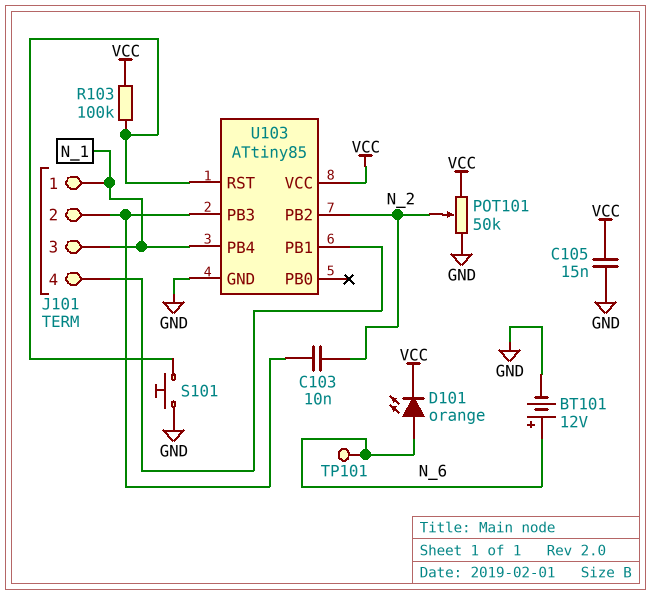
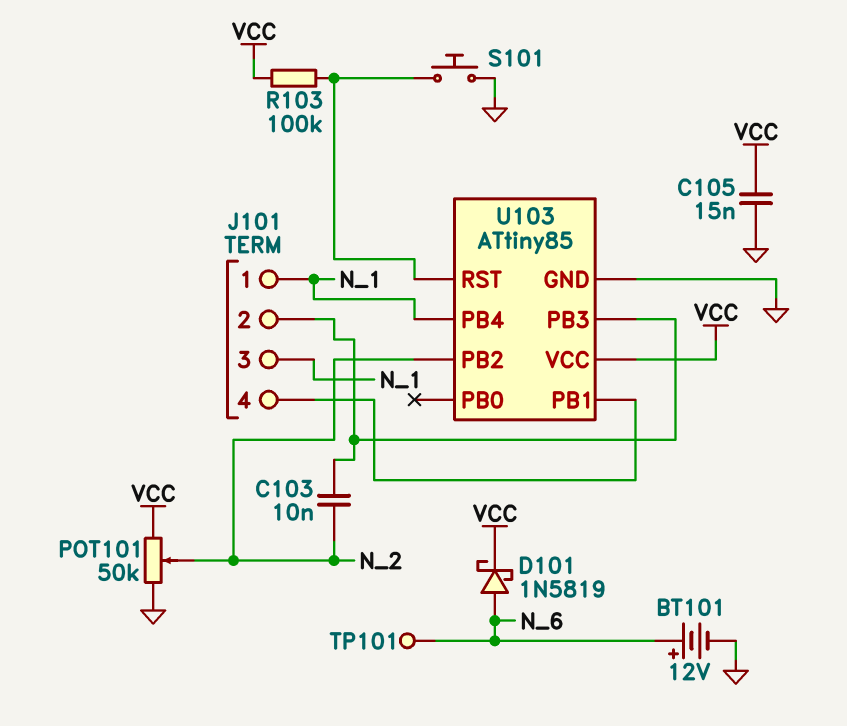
D101: LED orange (A N_6, K VCC) -> schottky 1N5819 (A N_6, K VCC)

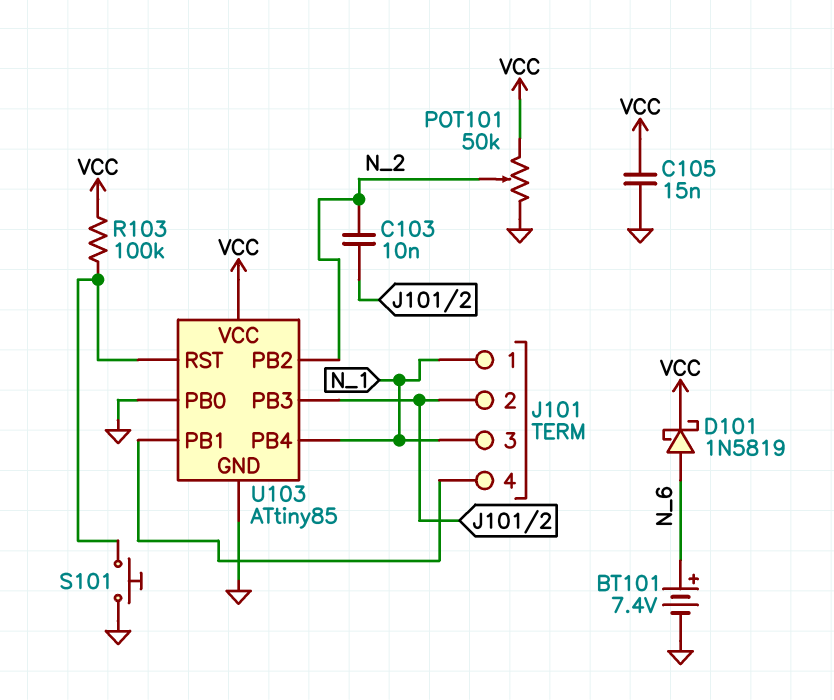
BT101: 12V (plus N_6, minus GND) -> 7.4V (plus N_6, minus GND)
TP101: test point (N_6) -> none
U103 pin PB0: none -> GND

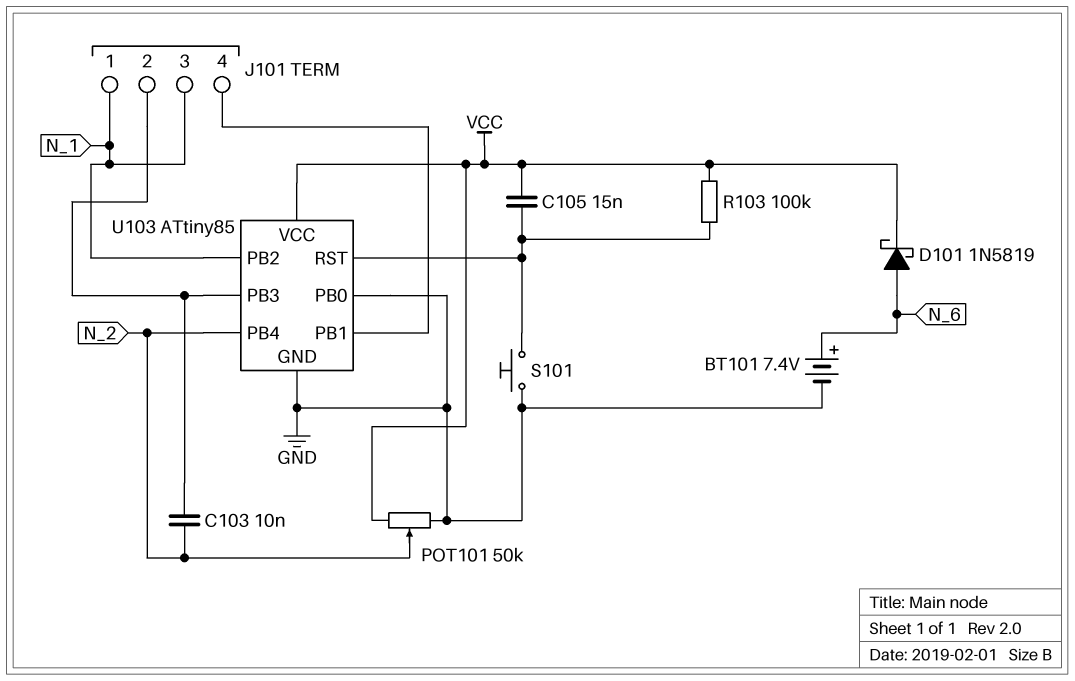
C105: 15nF (GND, VCC) -> 15nF (U103/RST, VCC)
U103 pin PB2: N_2 -> N_1
U103 pin PB4: N_1 -> N_2

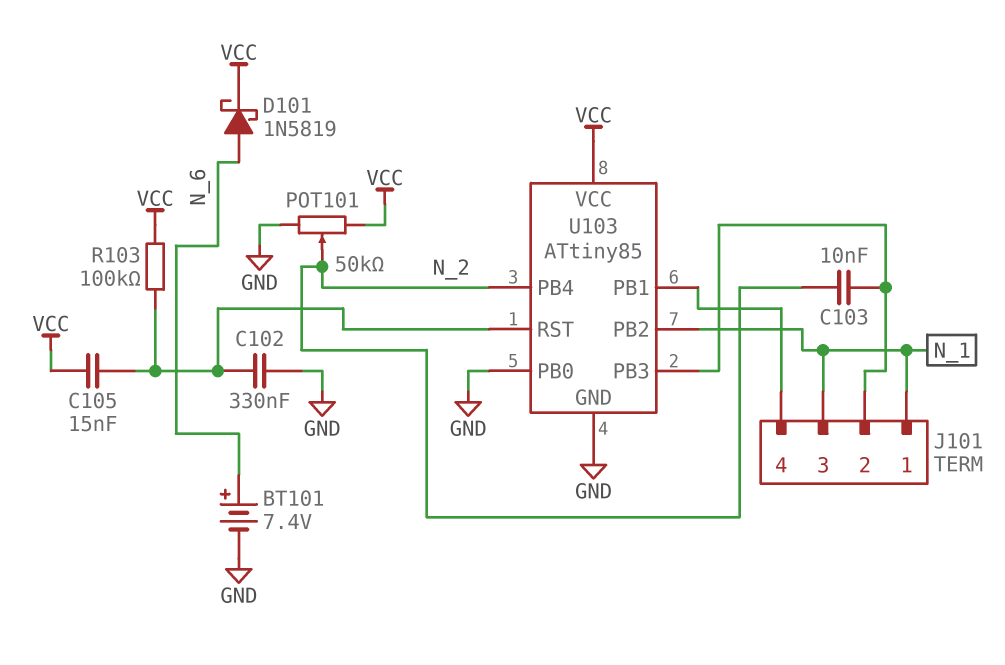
C102: none -> 330nF (GND, U103/RST)
S101: button (GND, U103/RST) -> none

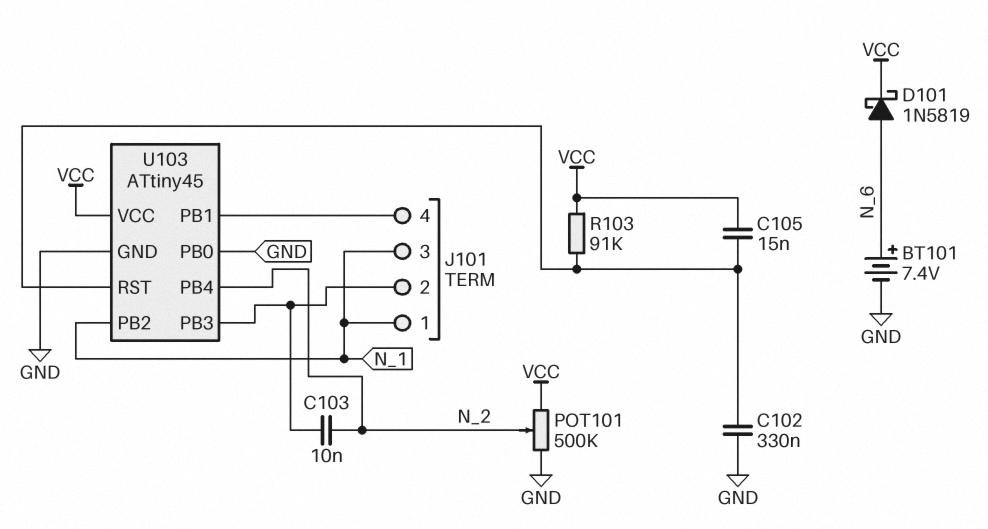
POT101: 50k (GND, VCC, wiper N_2) -> 500k (GND, VCC, wiper N_2)
R103: 100k (U103/RST, VCC) -> 91k (U103/RST, VCC)
U103: ATtiny85 -> ATtiny45

